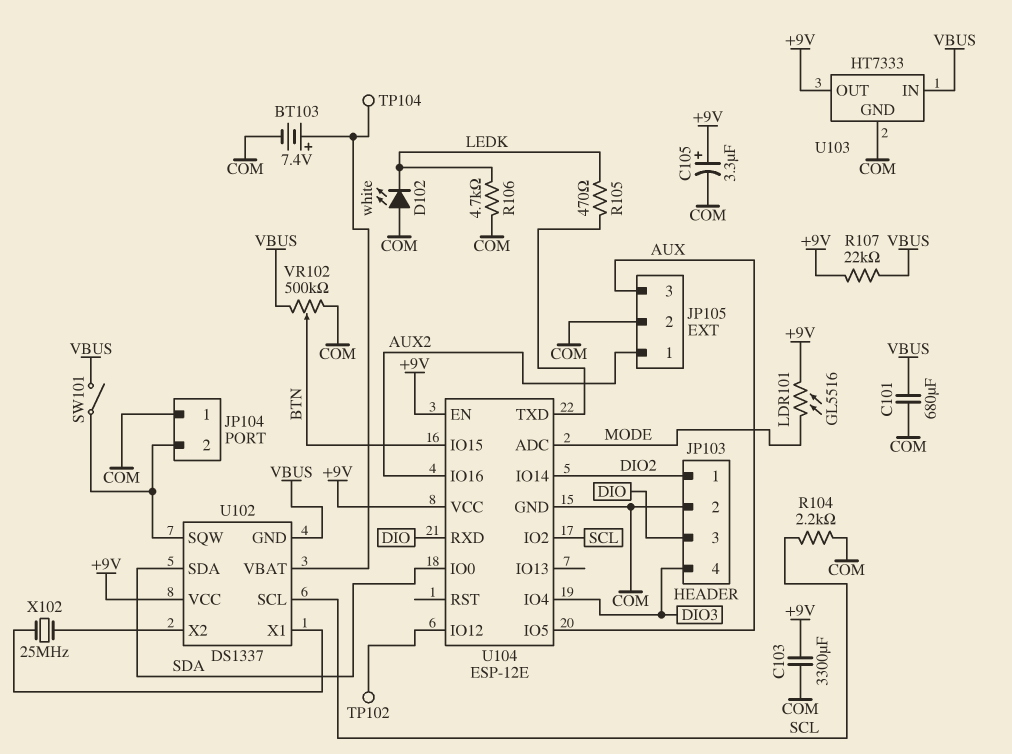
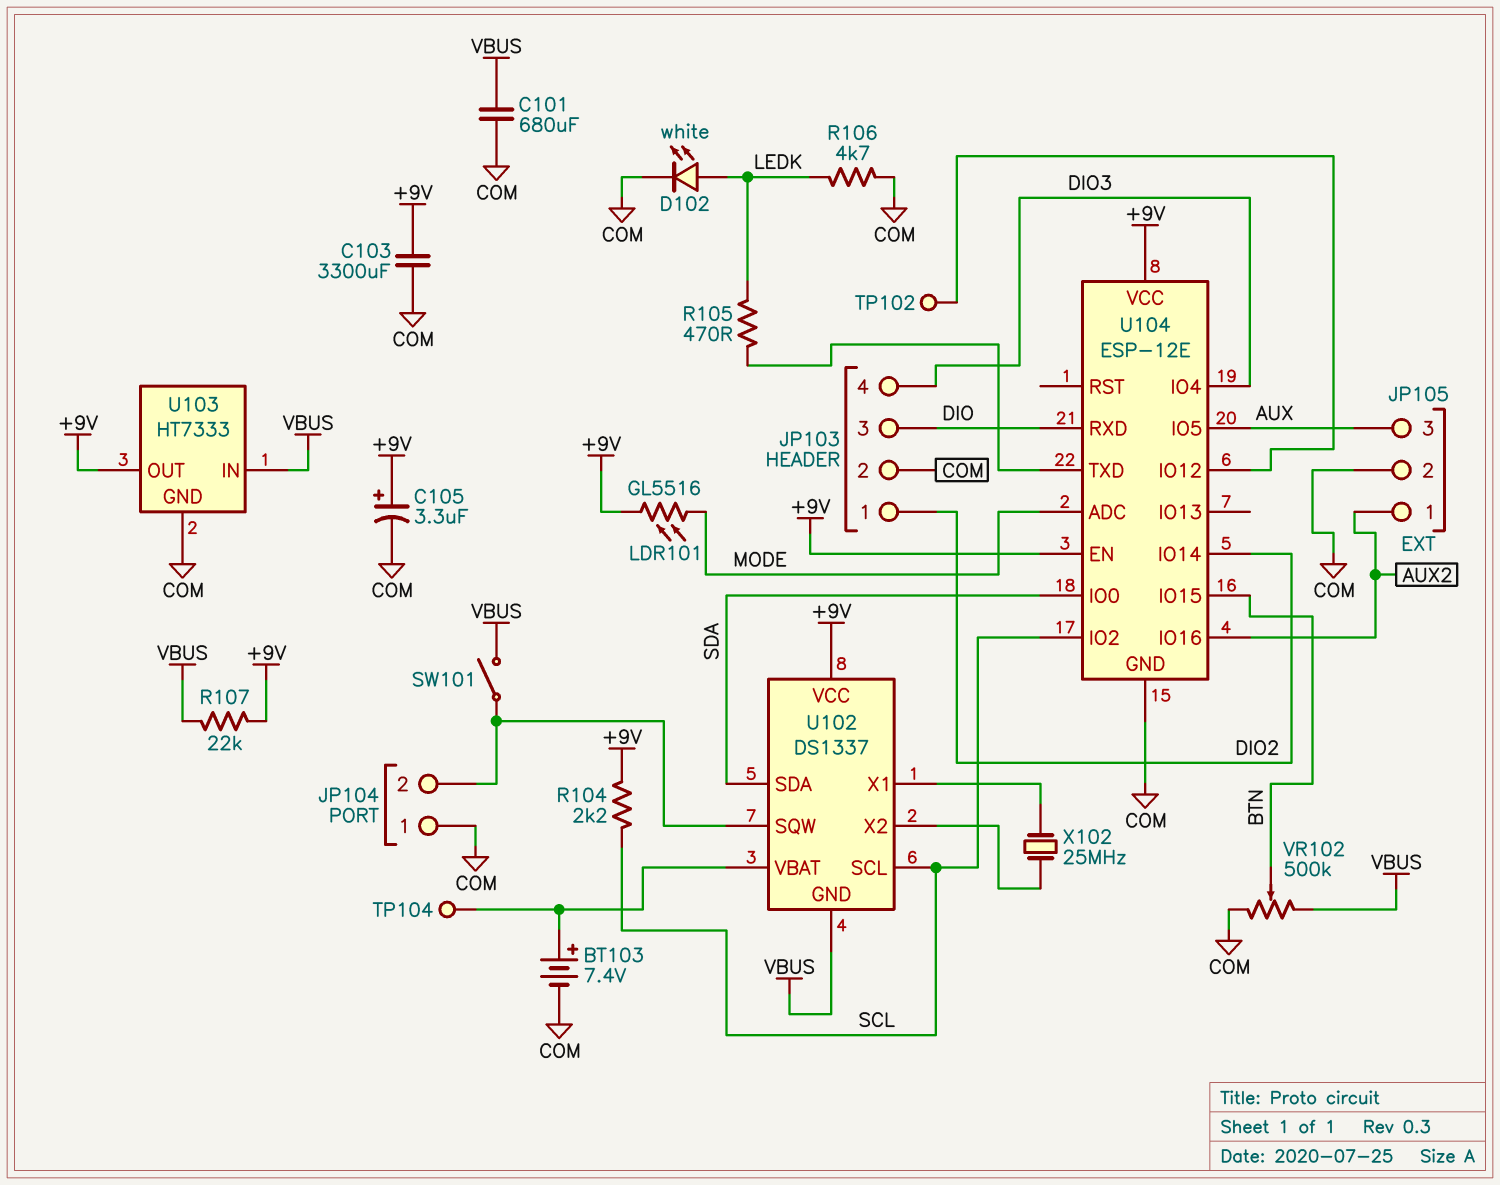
D102: LED white (A COM, K LEDK) -> LED white (A LEDK, K COM)
R104: 2.2k (COM, SCL) -> 2.2k (+9V, SCL)

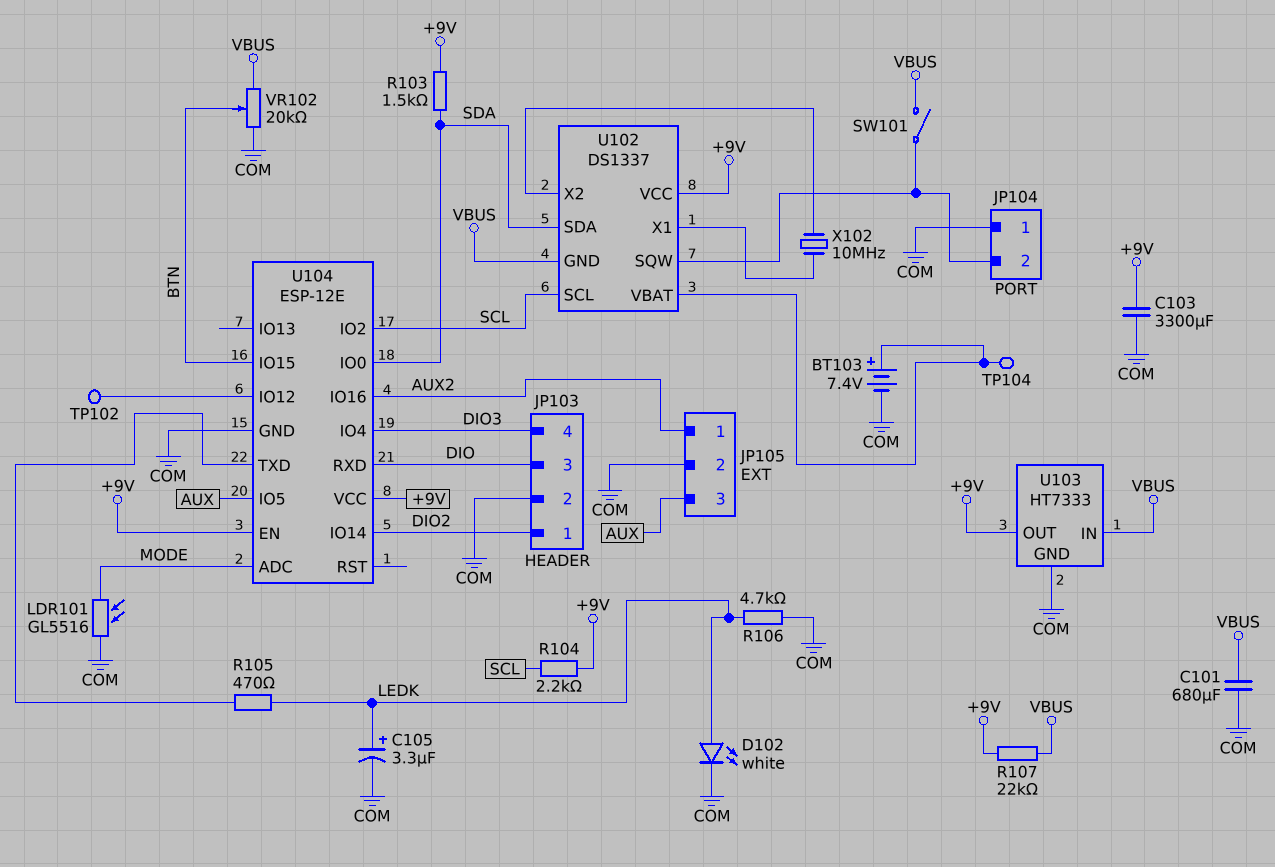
C105: 3.3uF (plus +9V, minus COM) -> 3.3uF (plus LEDK, minus COM)
LDR101: GL5516 (+9V, MODE) -> GL5516 (COM, MODE)
R103: none -> 1.5k (+9V, SDA)
VR102: 500k (COM, VBUS, wiper BTN) -> 20k (COM, VBUS, wiper BTN)
X102: 25MHz (U102/X1, U102/X2) -> 10MHz (U102/X1, U102/X2)

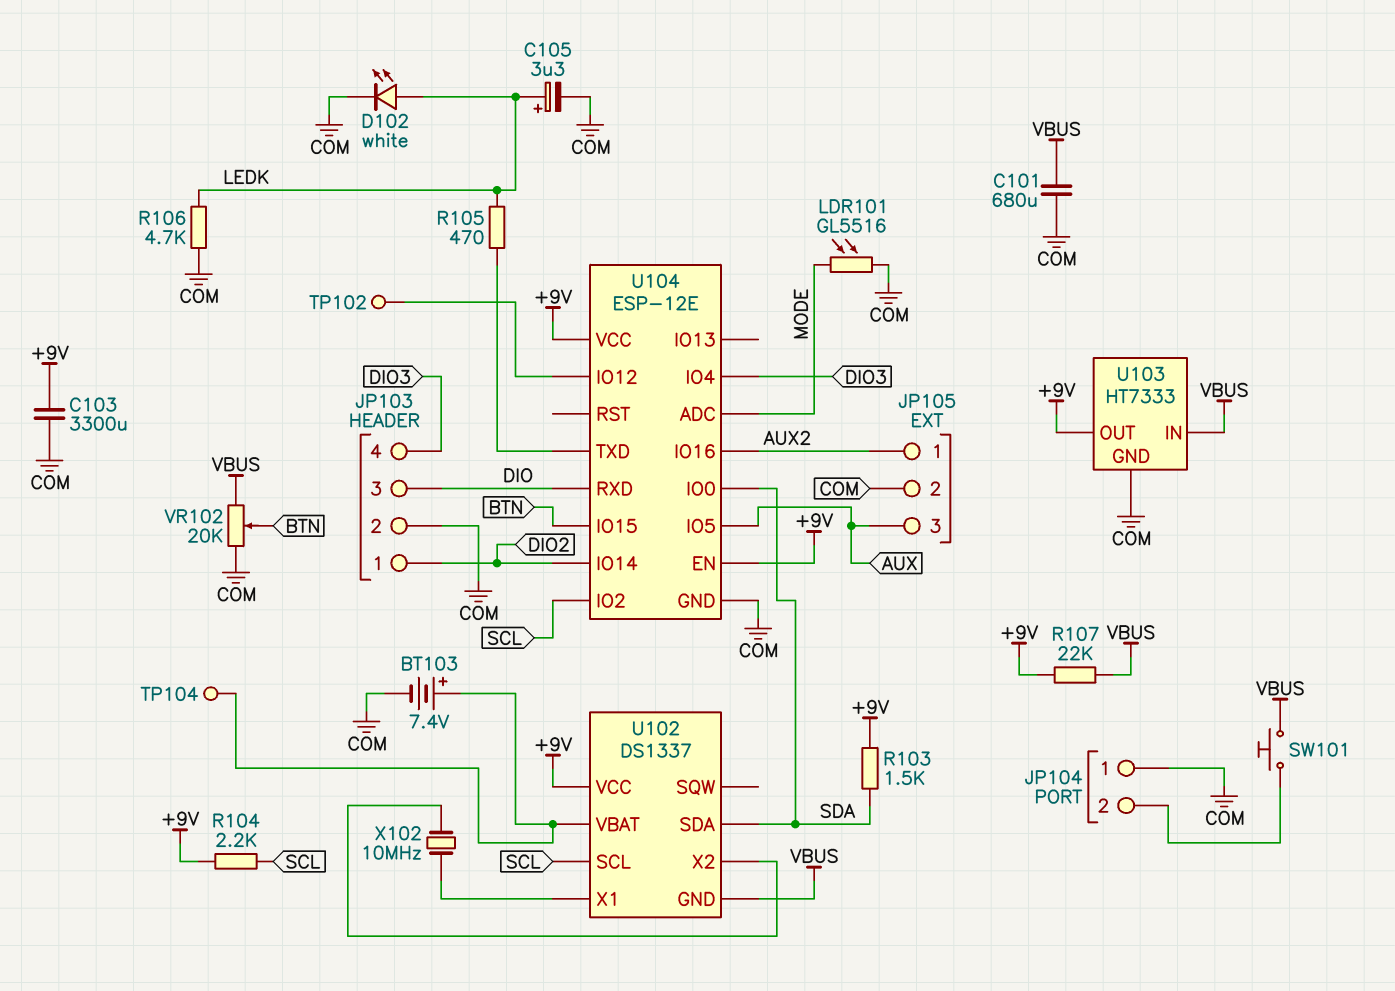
SW101: switch (JP104/2, VBUS) -> button (JP104/2, VBUS)
U102 pin SQW: JP104/2 -> none

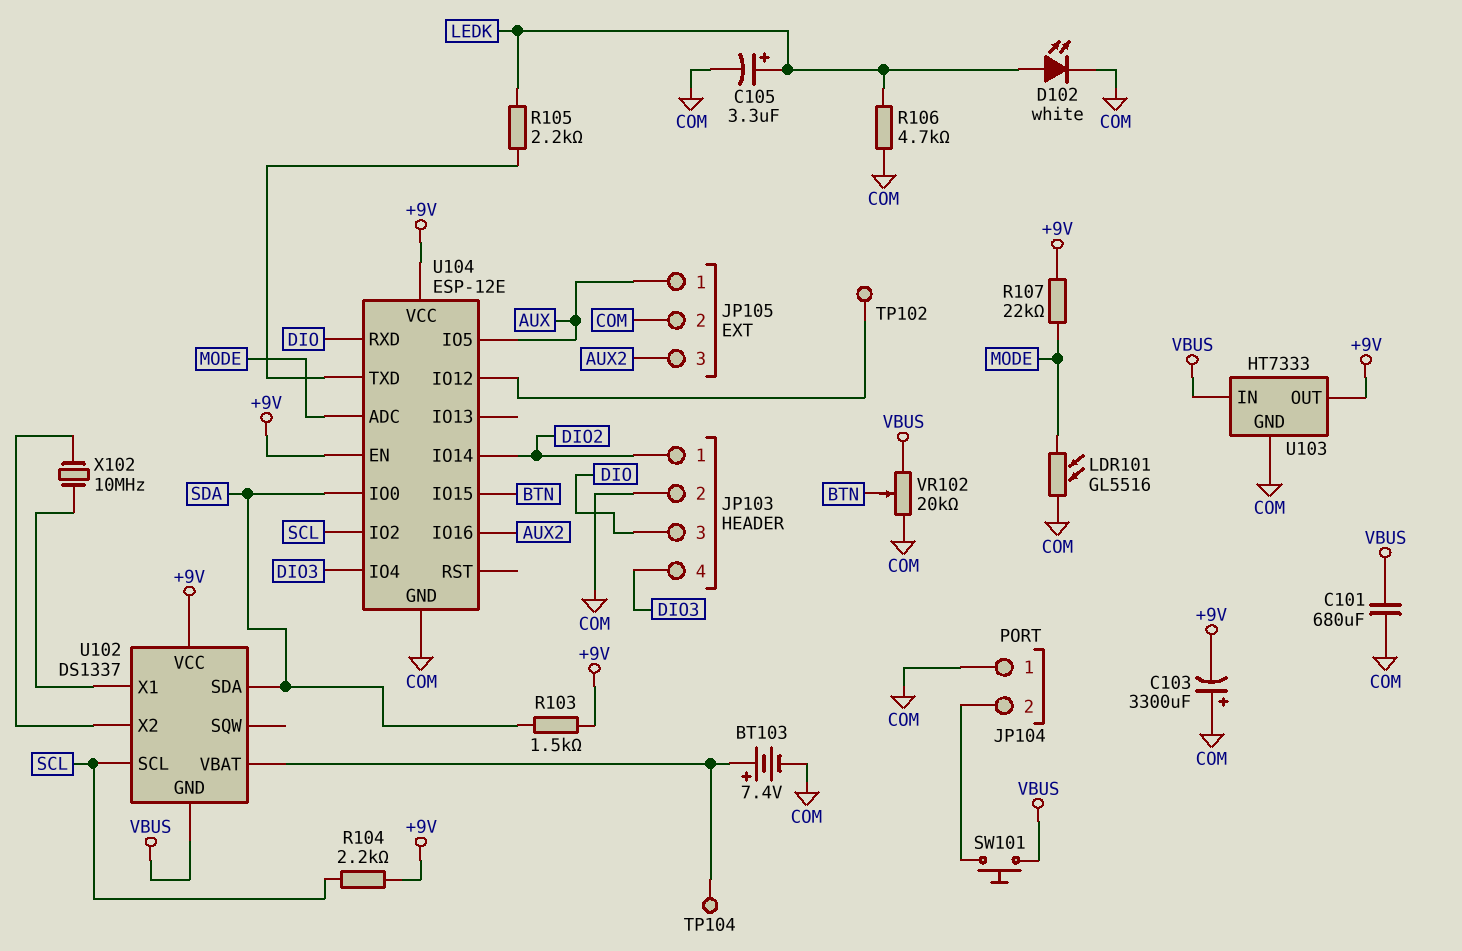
C103: 3300uF (+9V, COM) -> 3300uF (plus COM, minus +9V)
JP105 pin 1: AUX2 -> AUX
JP105 pin 3: AUX -> AUX2
R105: 470 (LEDK, U104/TXD) -> 2.2k (LEDK, U104/TXD)
R107: 22k (+9V, VBUS) -> 22k (+9V, MODE)

